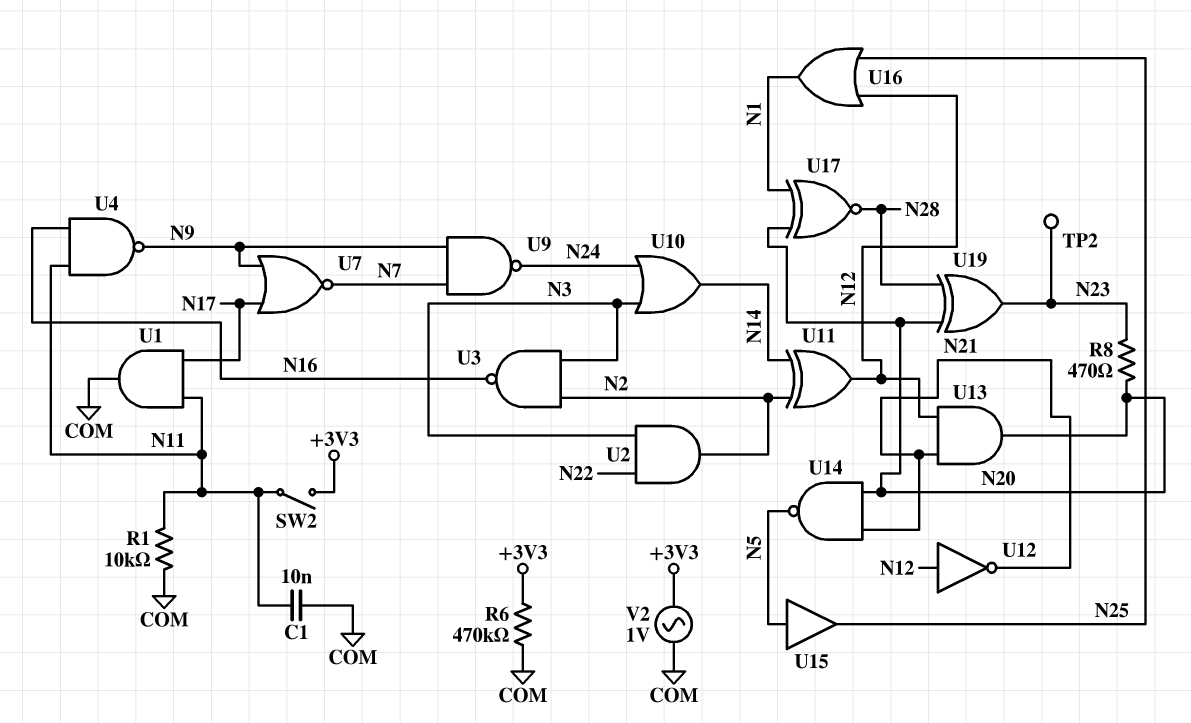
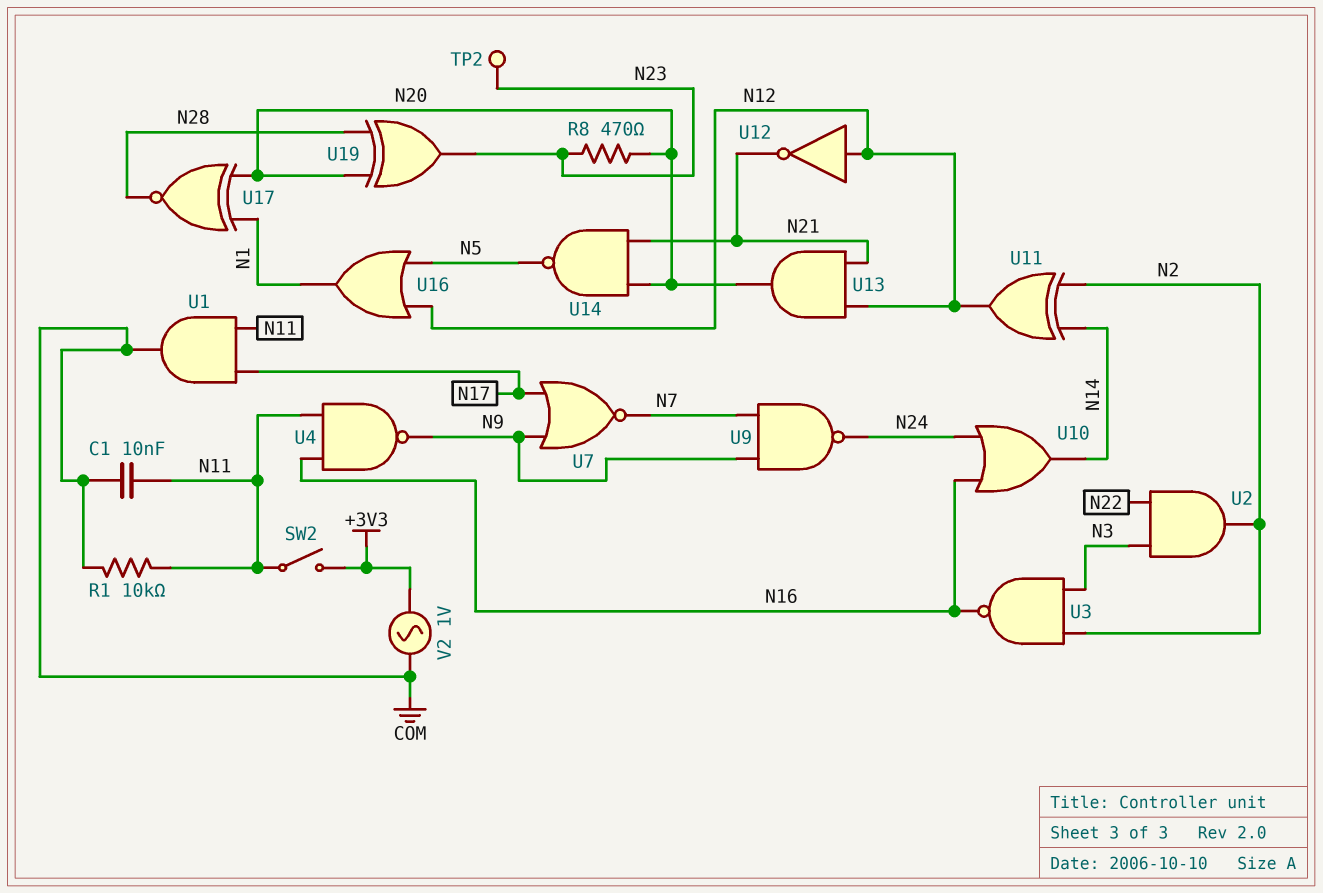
R6: 470k (+3V3, COM) -> none
U10: OR (in N3, in N24, out N14) -> OR (in N16, in N24, out N14)
U15: buffer (in N5, out N25) -> none
U16: OR (in N12, in N25, out N1) -> OR (in N5, in N12, out N1)

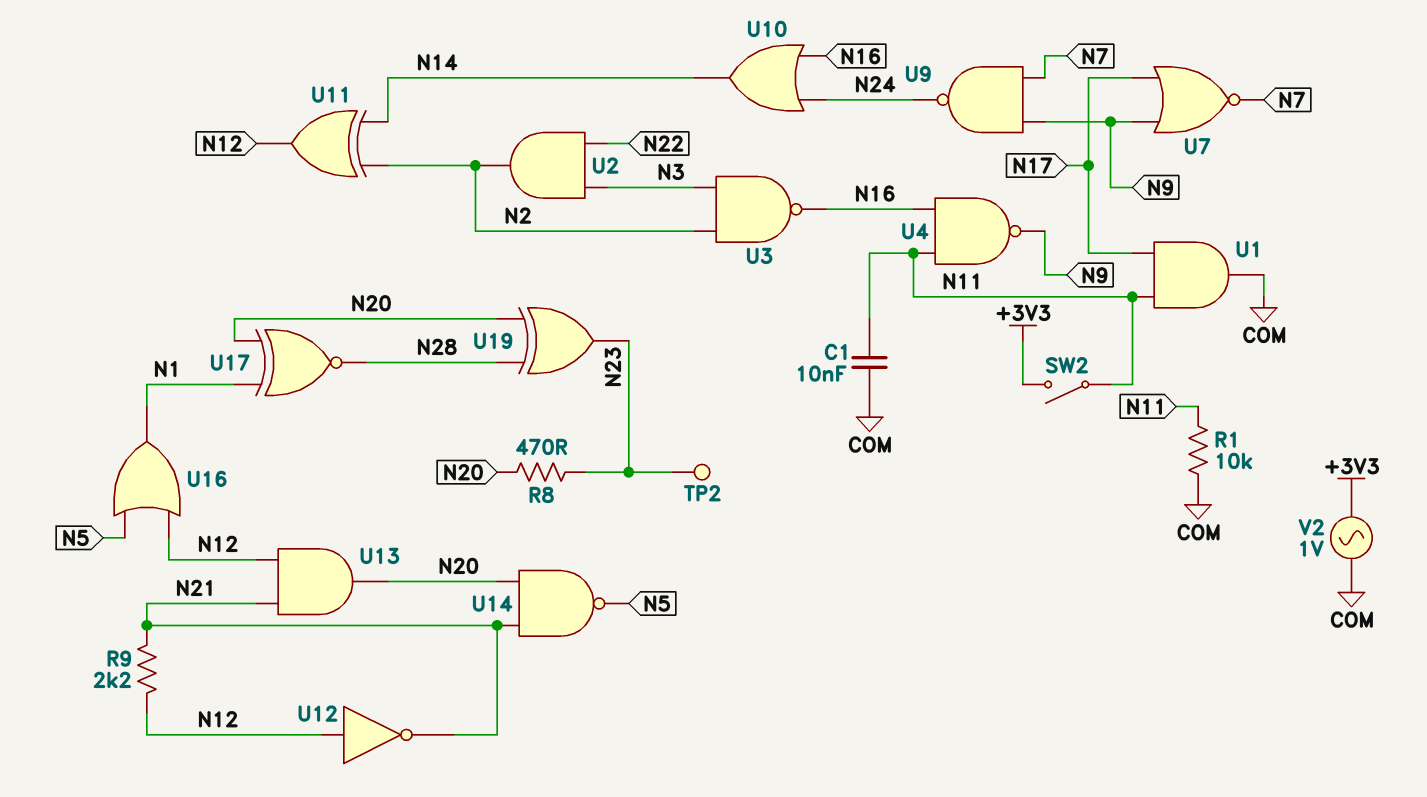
R9: none -> 2.2k (N12, N21)

